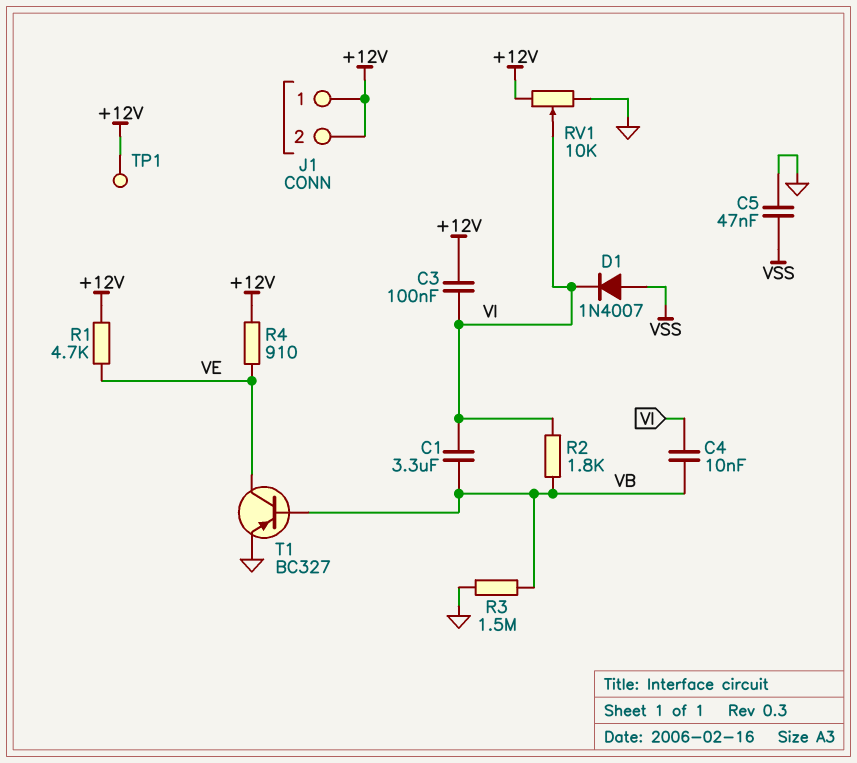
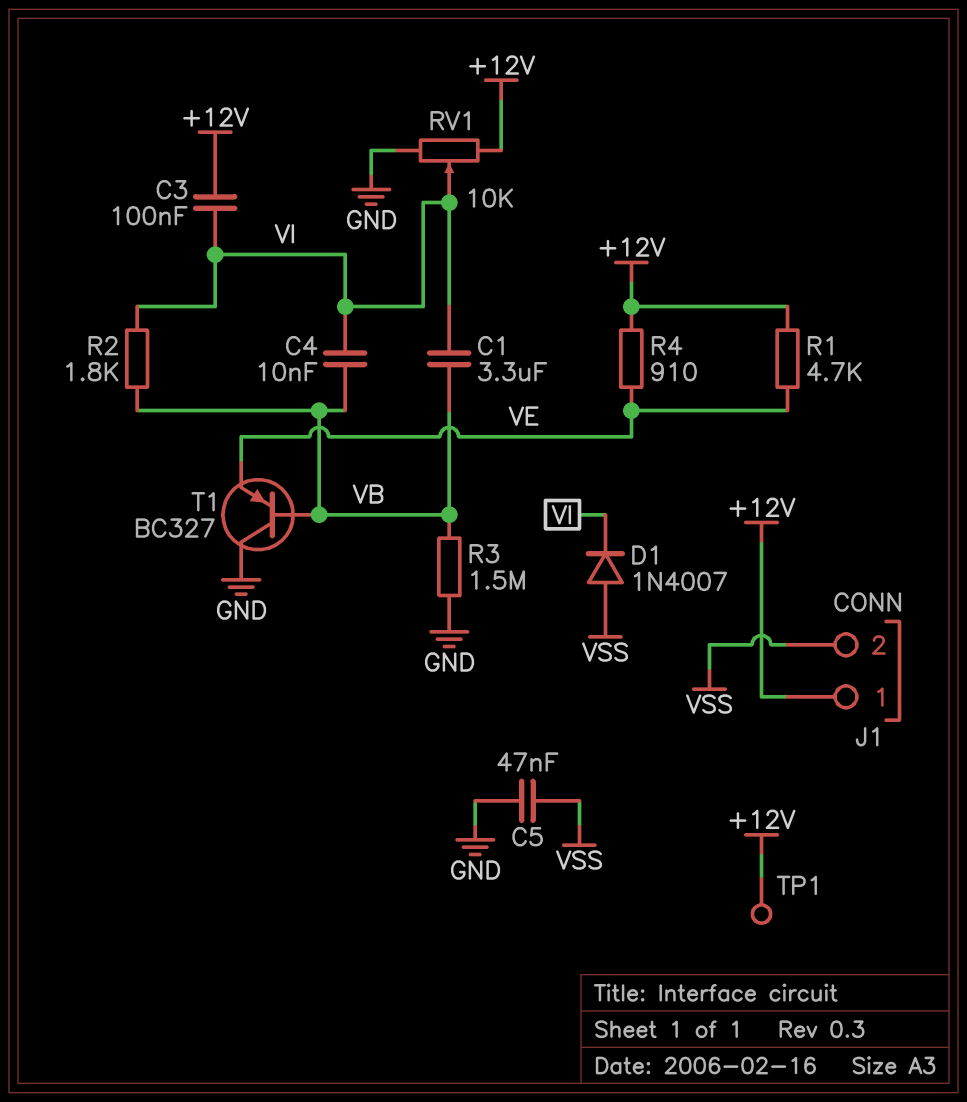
J1 pin 2: +12V -> VSS
T1: PNP BC327 (B VB, C VE, E GND) -> PNP BC327 (B VB, C GND, E VE)

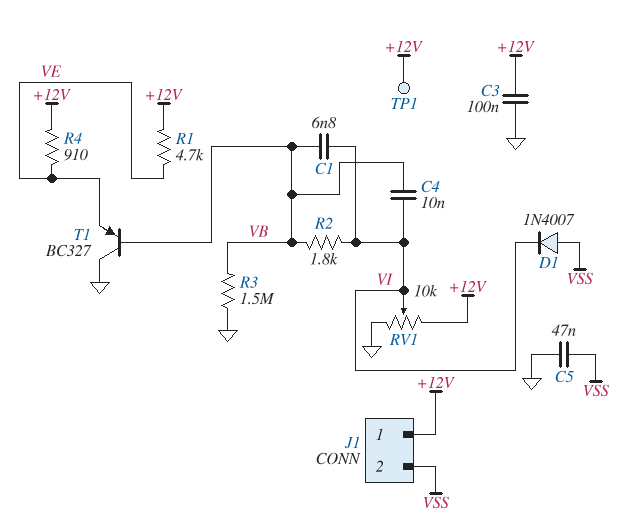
C1: 3.3uF (VB, VI) -> 6.8nF (VB, VI)
C3: 100nF (+12V, VI) -> 100nF (+12V, GND)

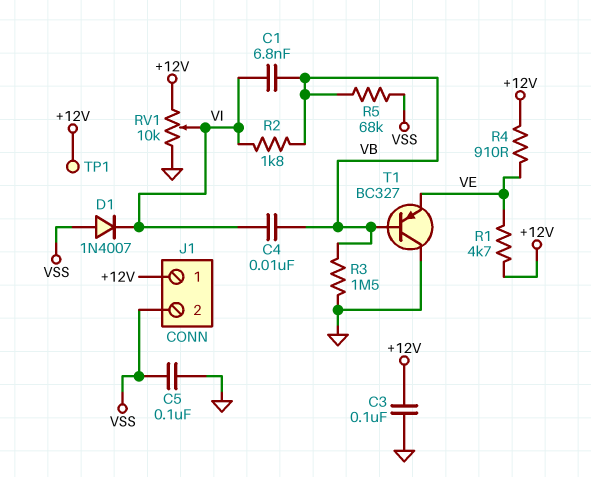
C5: 47nF (GND, VSS) -> 100nF (GND, VSS)
R5: none -> 68k (VB, VSS)

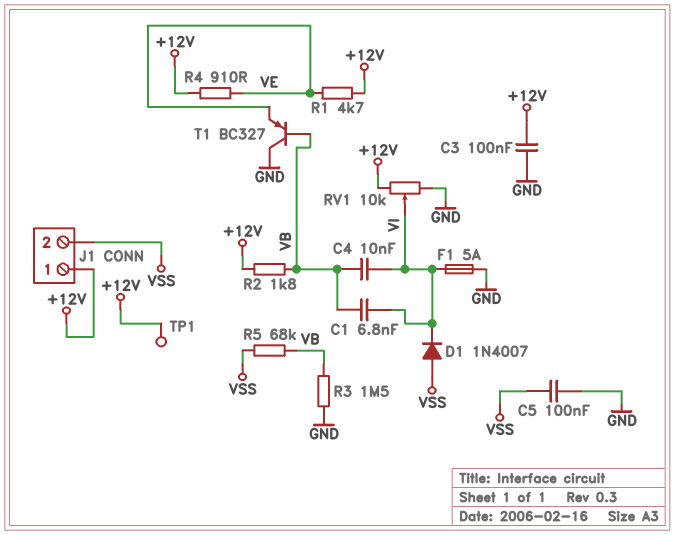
F1: none -> 5A (GND, VI)
R2: 1.8k (VB, VI) -> 1.8k (+12V, VB)

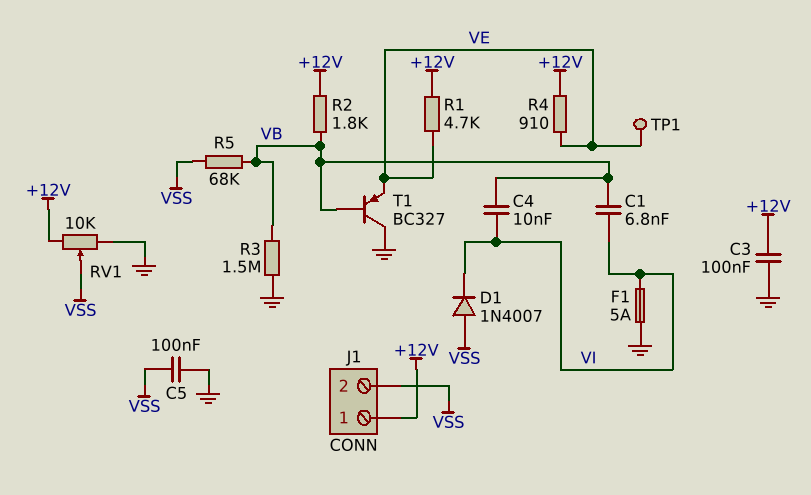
RV1: 10k (+12V, GND, wiper VI) -> 10k (+12V, GND, wiper VSS)
TP1: test point (+12V) -> test point (VE)

